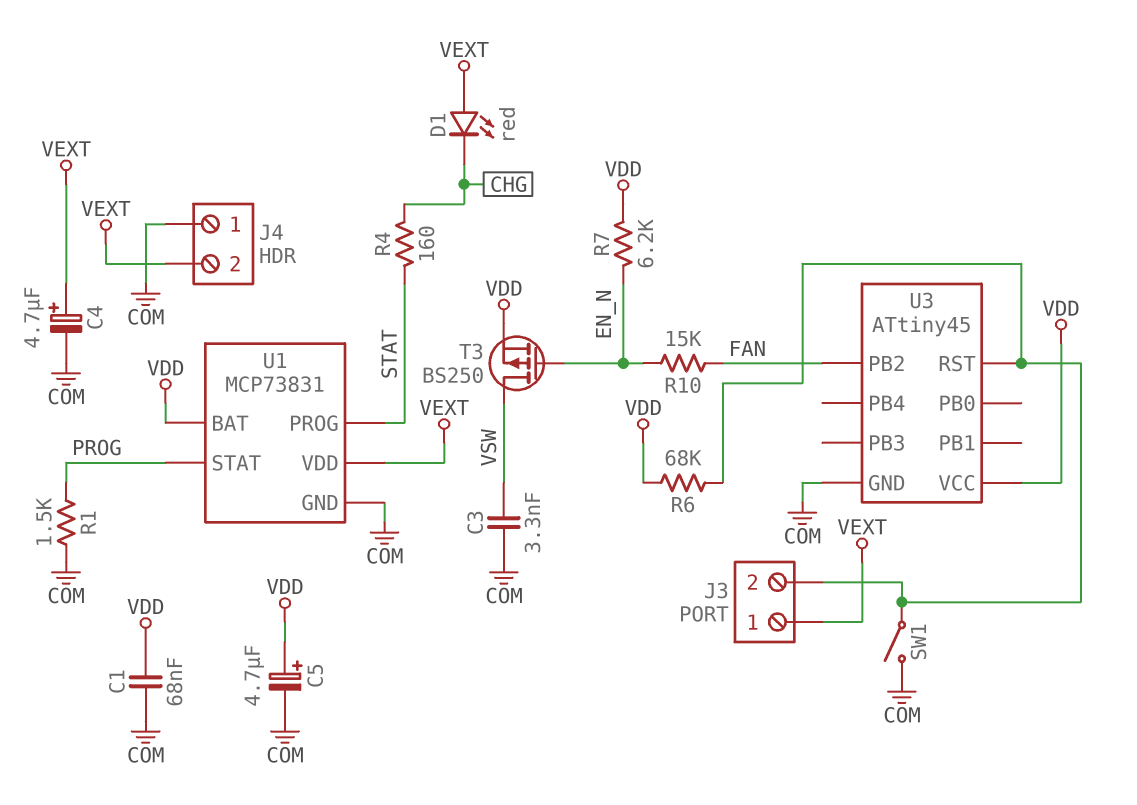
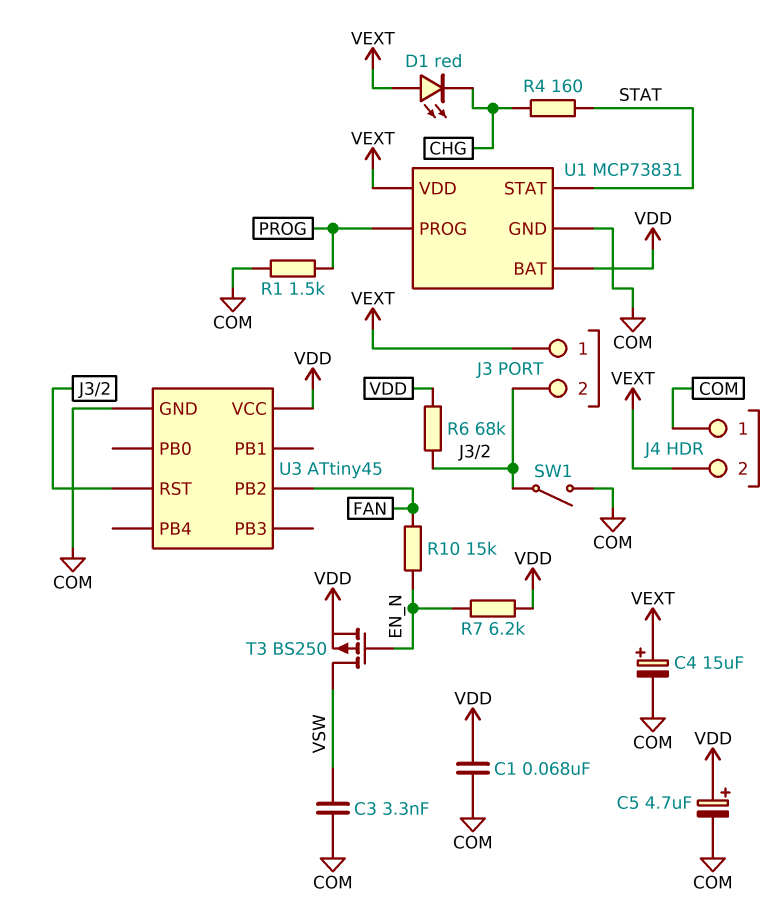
C4: 4.7uF (plus VEXT, minus COM) -> 15uF (plus VEXT, minus COM)
U1 pin PROG: STAT -> PROG
U1 pin STAT: PROG -> STAT

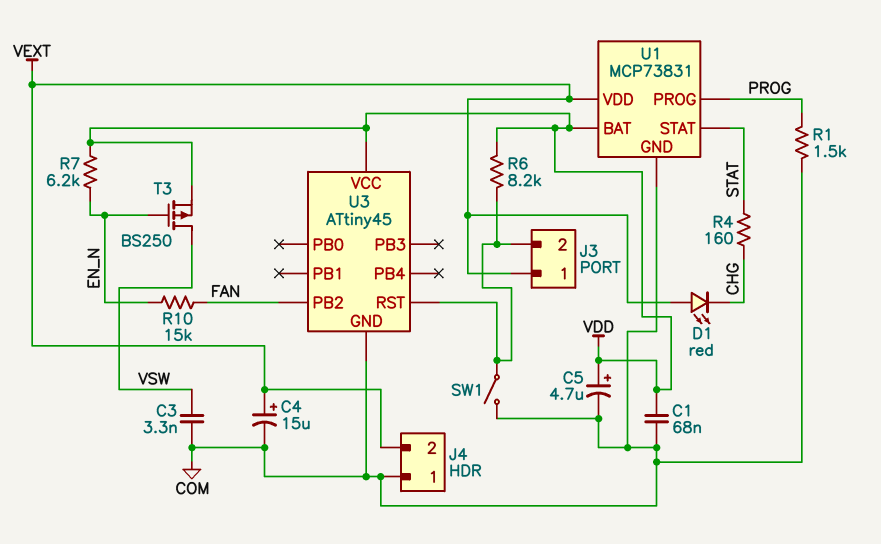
R6: 68k (J3/2, VDD) -> 8.2k (J3/2, VDD)

